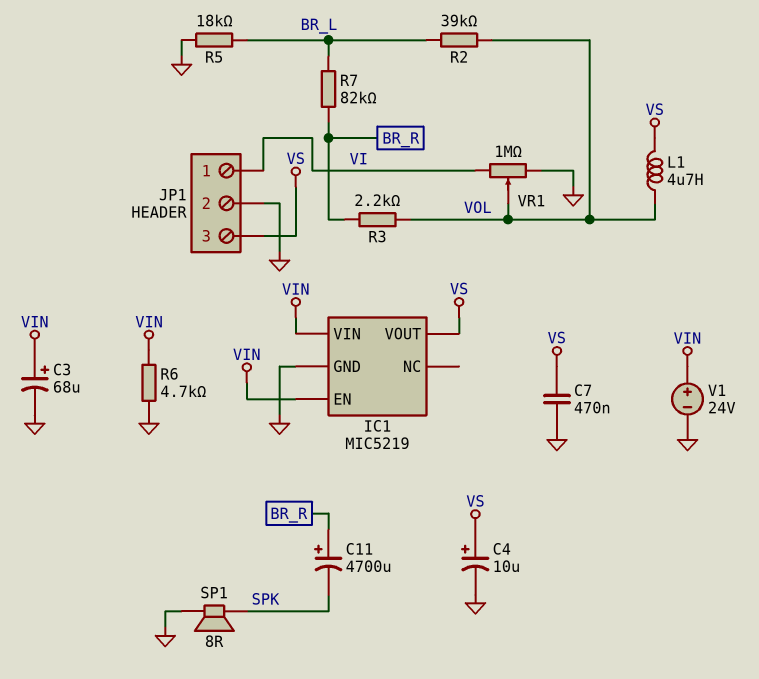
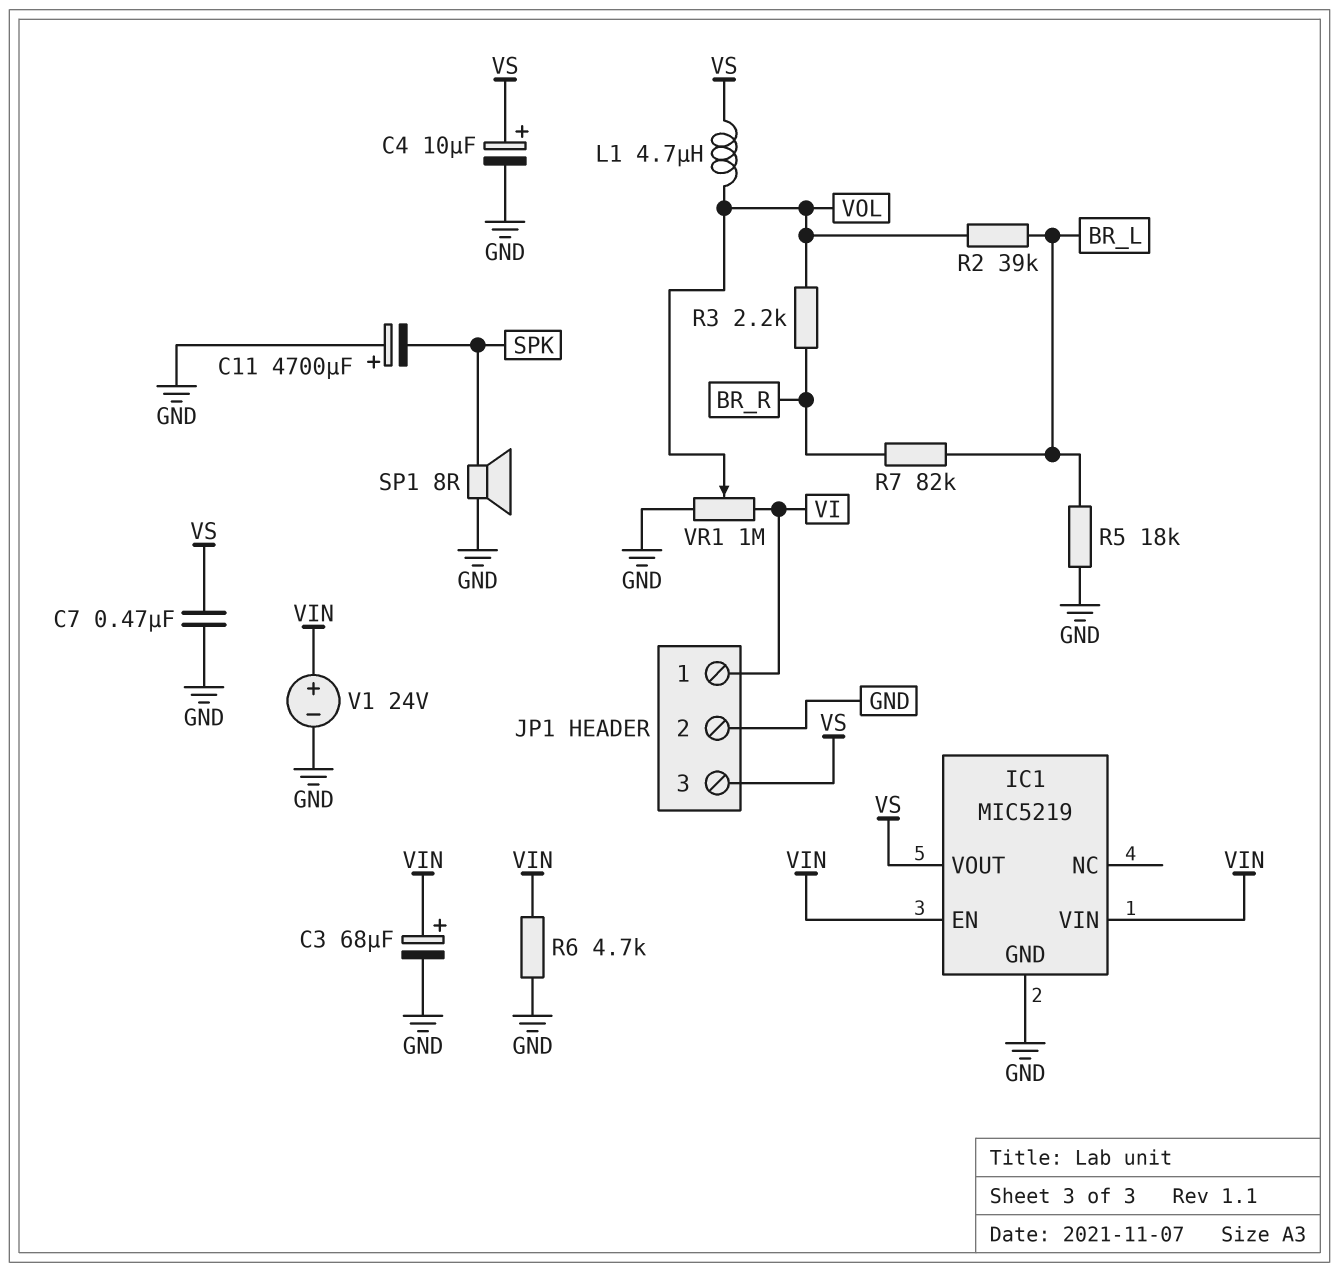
C11: 4700uF (plus BR_R, minus SPK) -> 4700uF (plus GND, minus SPK)

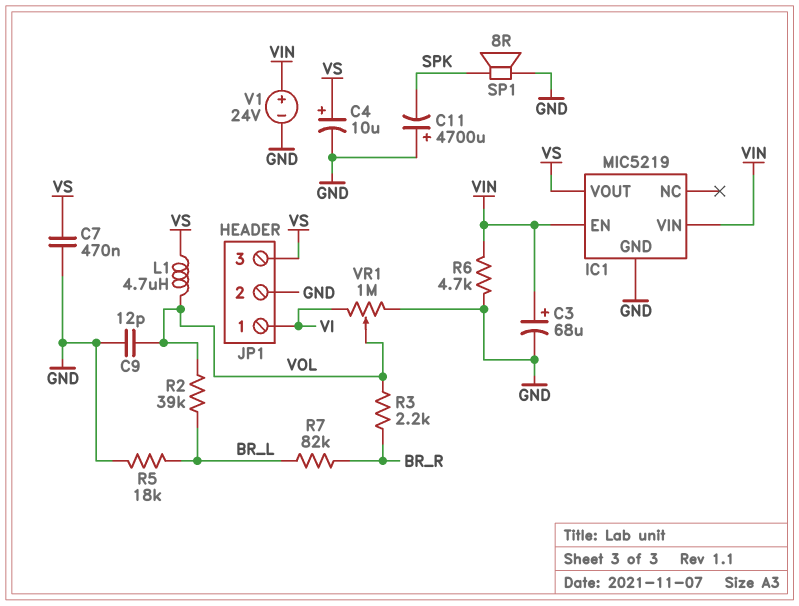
C9: none -> 12pF (GND, VOL)

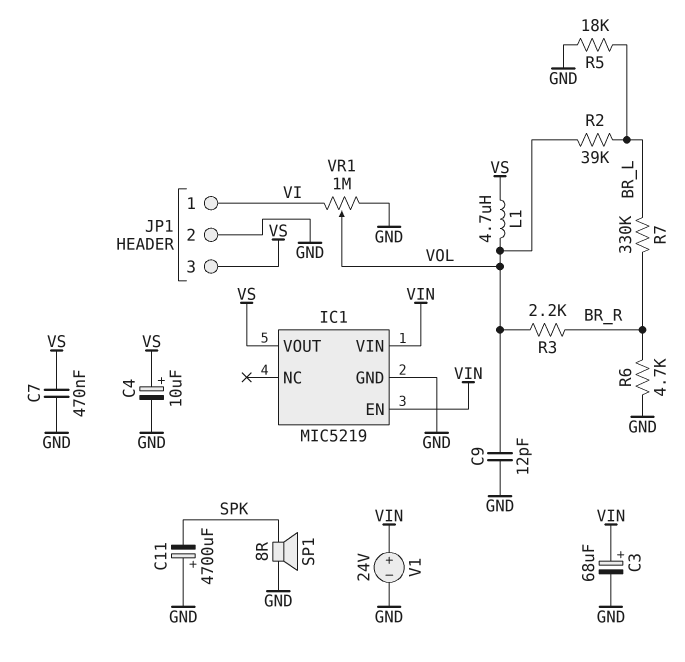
R6: 4.7k (GND, VIN) -> 4.7k (BR_R, GND)
R7: 82k (BR_L, BR_R) -> 330k (BR_L, BR_R)

